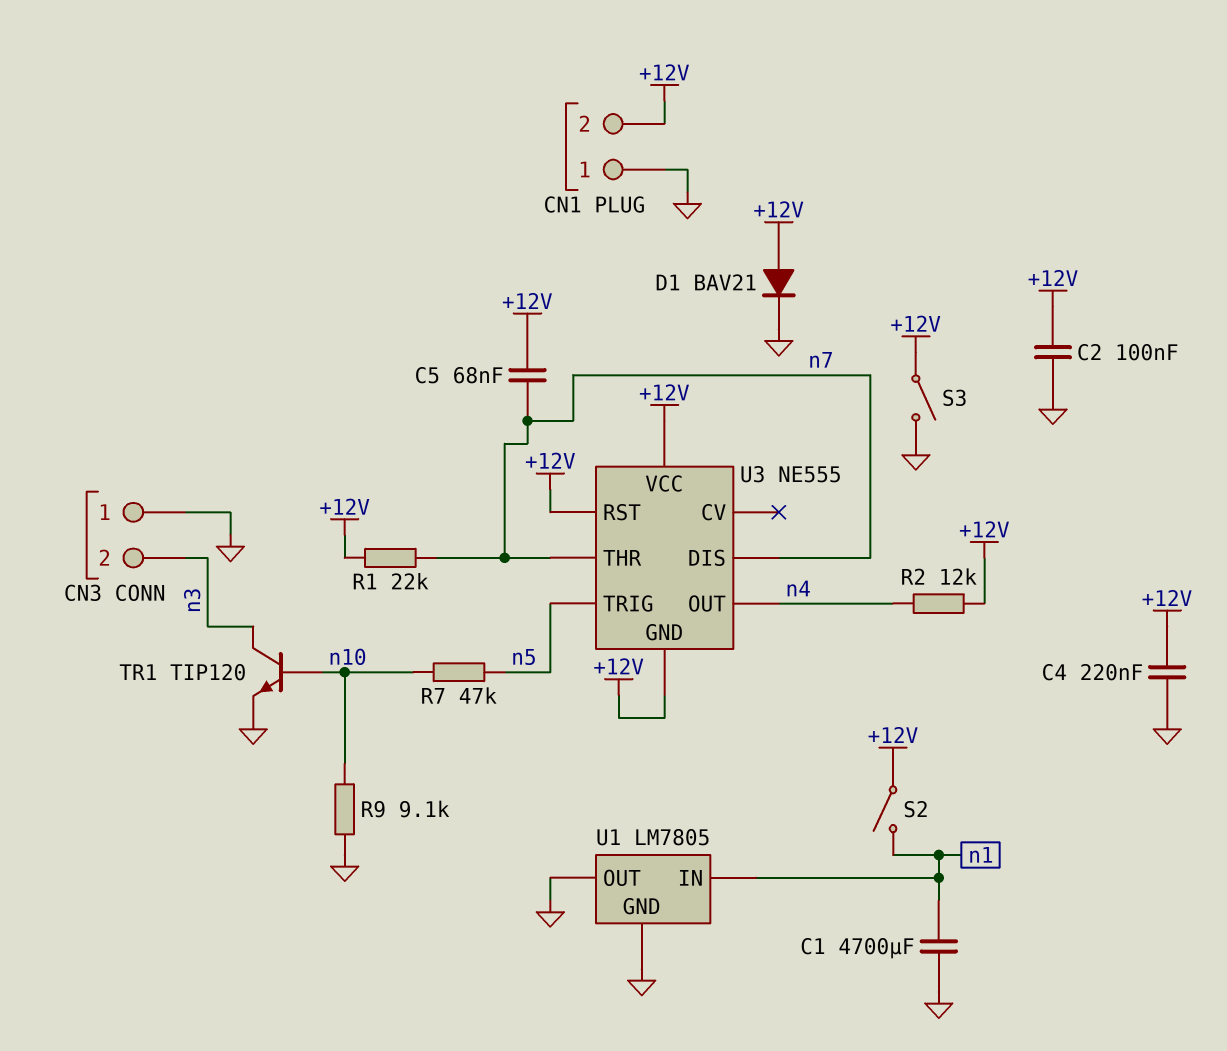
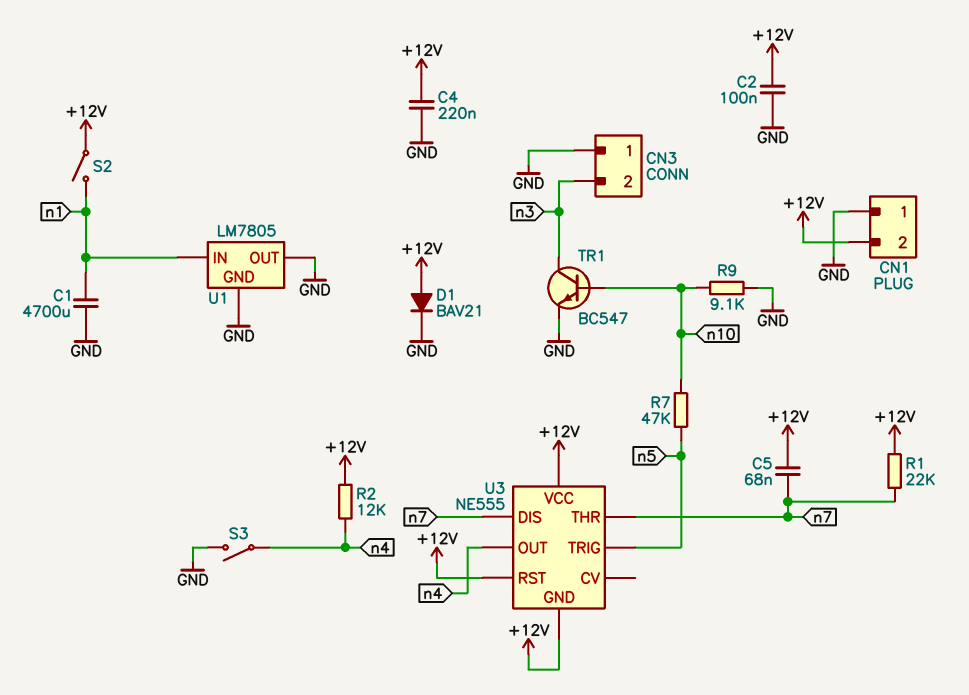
S3: switch (+12V, GND) -> switch (GND, n4)
TR1: NPN TIP120 (B n10, C n3, E GND) -> NPN BC547 (B n10, C n3, E GND)

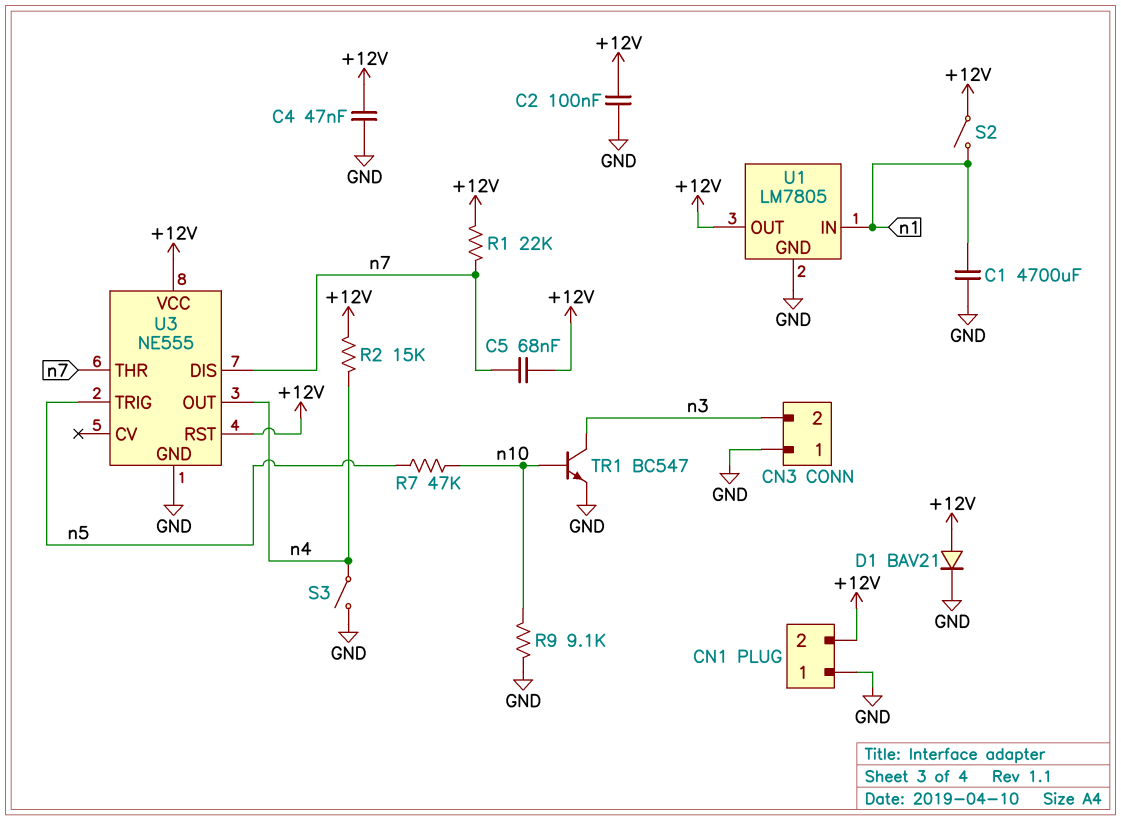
C4: 220nF (+12V, GND) -> 47nF (+12V, GND)
R2: 12k (+12V, n4) -> 15k (+12V, n4)
U1 pin OUT: GND -> +12V
U3 pin GND: +12V -> GND

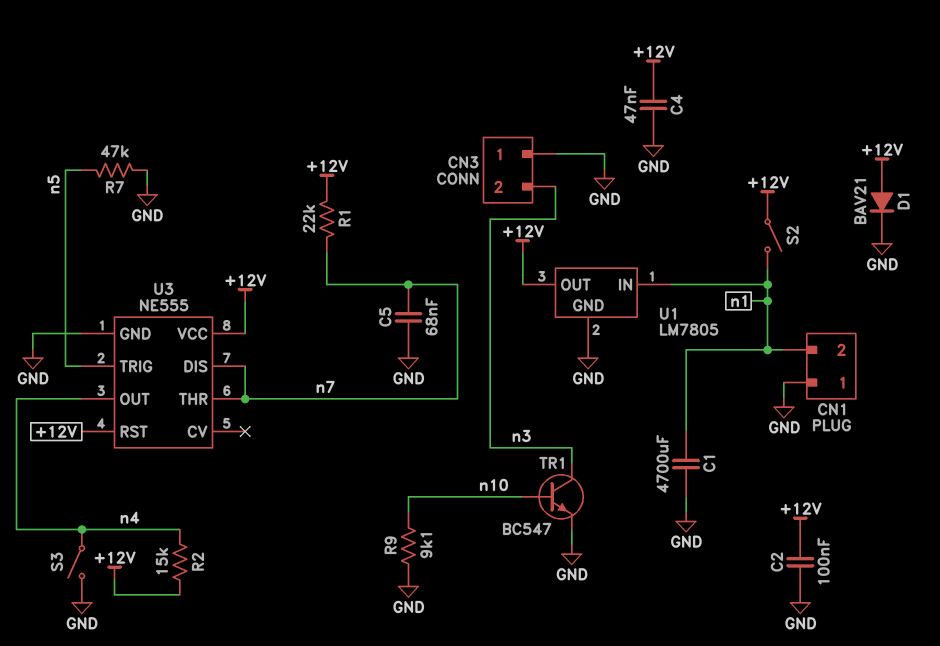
C5: 68nF (+12V, n7) -> 68nF (GND, n7)
CN1 pin 2: +12V -> n1
R7: 47k (n5, n10) -> 47k (GND, n5)

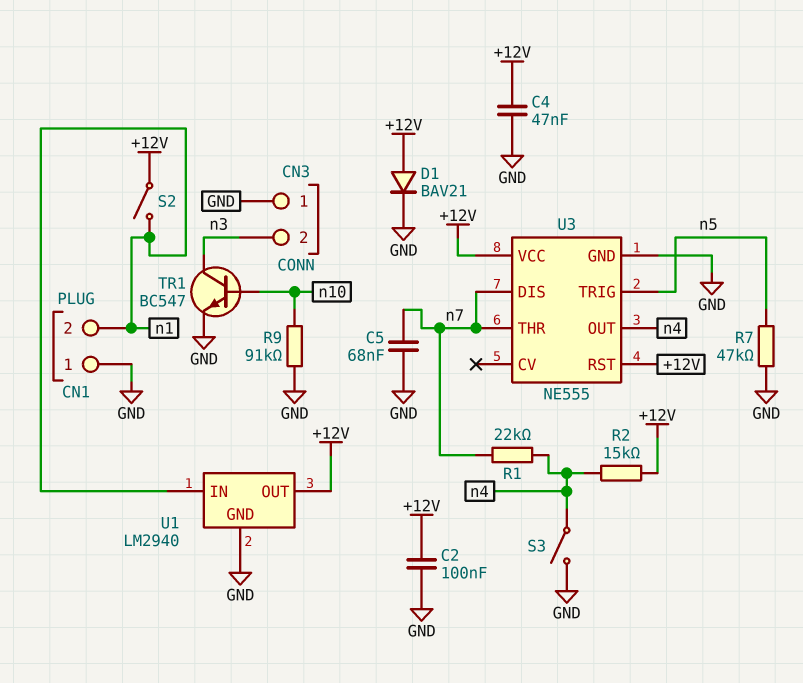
C1: 4700uF (GND, n1) -> none
R1: 22k (+12V, n7) -> 22k (n4, n7)
R9: 9.1k (GND, n10) -> 91k (GND, n10)
U1: LM7805 -> LM2940

